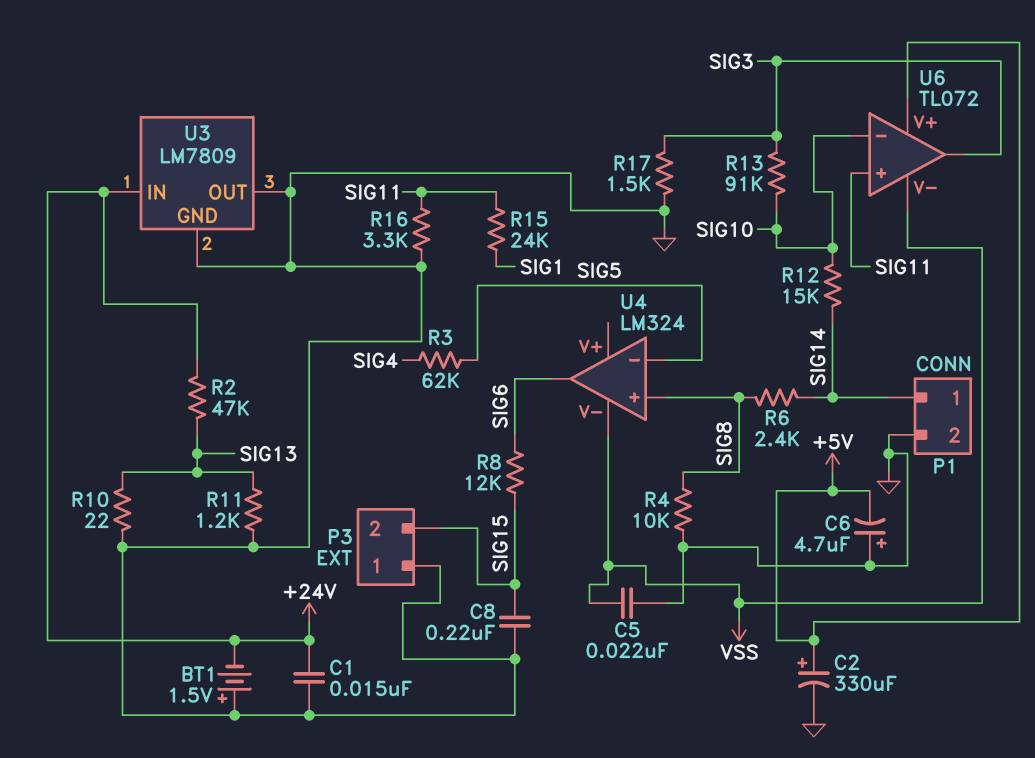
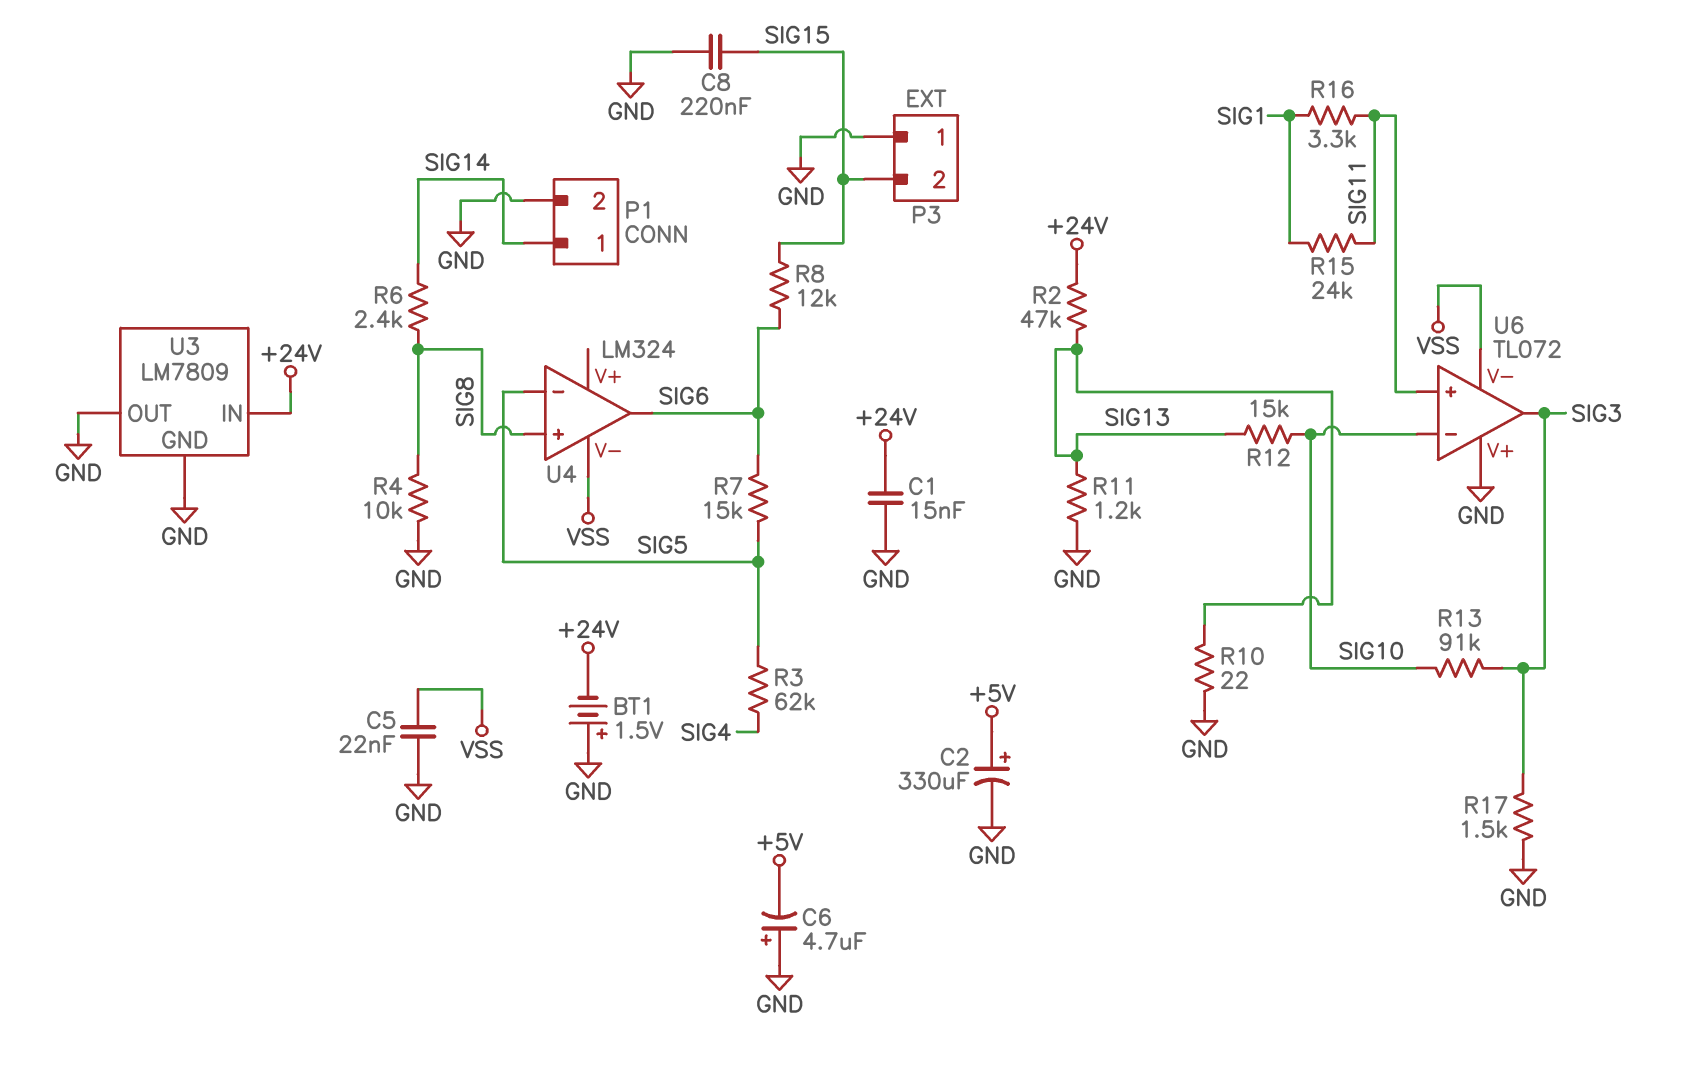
R7: none -> 15k (SIG5, SIG6)
R12: 15k (SIG10, SIG14) -> 15k (SIG10, SIG13)
R16: 3.3k (GND, SIG11) -> 3.3k (SIG1, SIG11)
U6 pin V+: +5V -> GND

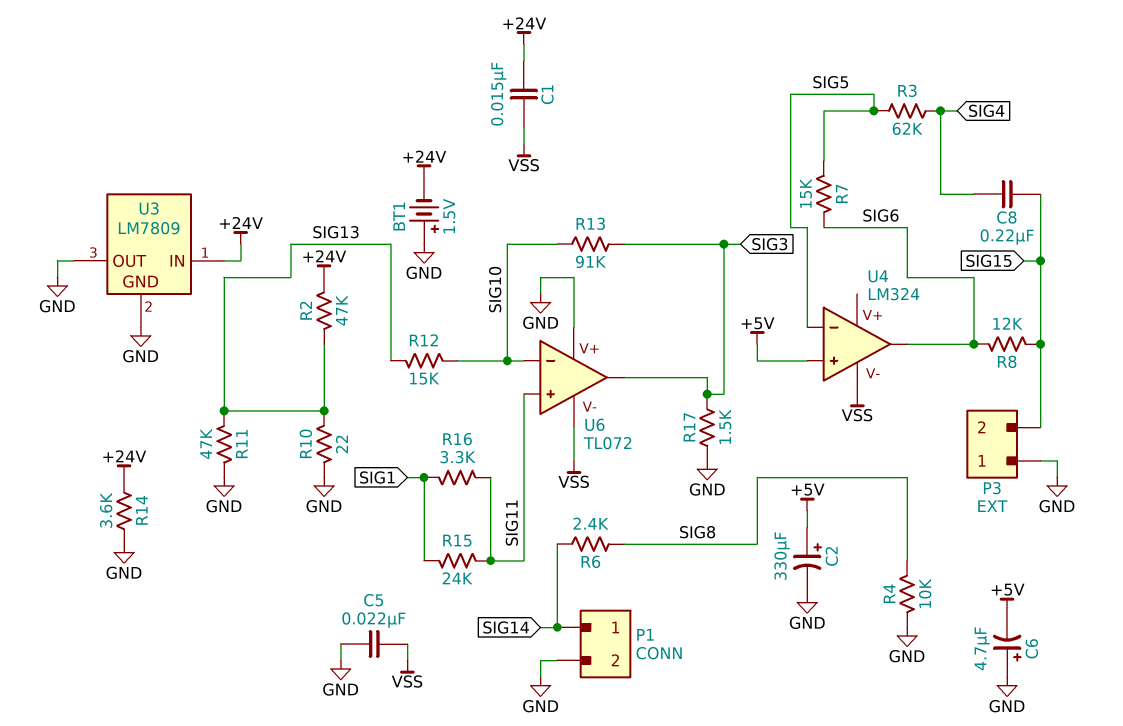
C1: 15nF (+24V, GND) -> 15nF (+24V, VSS)
C8: 220nF (GND, SIG15) -> 220nF (SIG4, SIG15)
R11: 1.2k (GND, SIG13) -> 47k (GND, SIG13)
R14: none -> 3.6k (+24V, GND)
U4 pin in+: SIG8 -> +5V

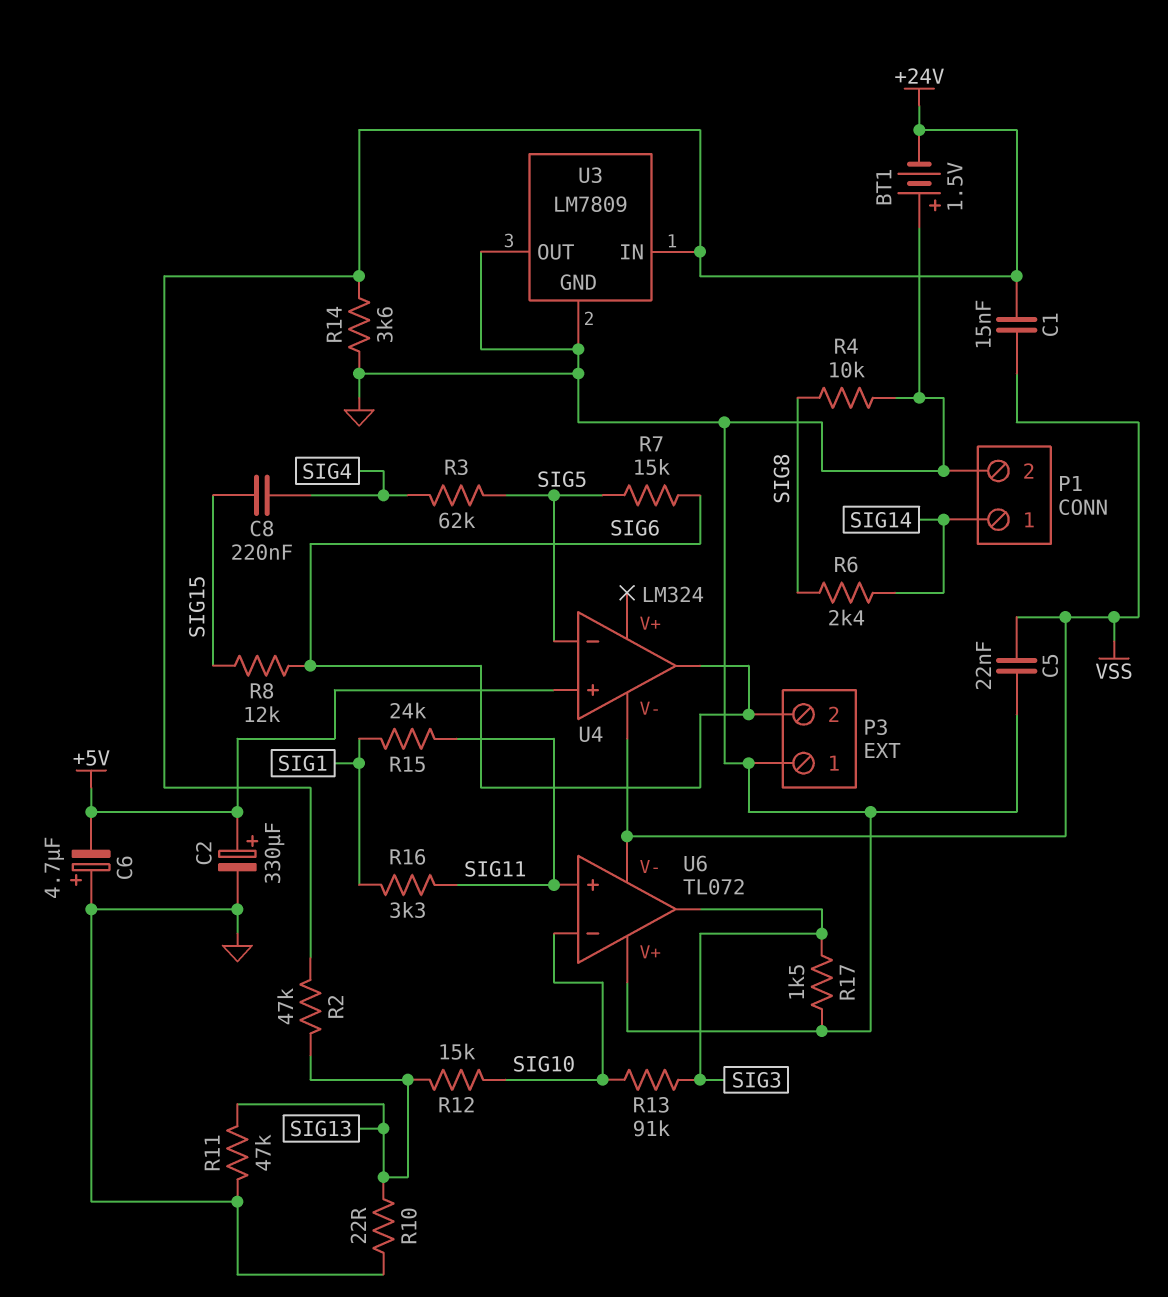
P3 pin 2: SIG15 -> SIG6

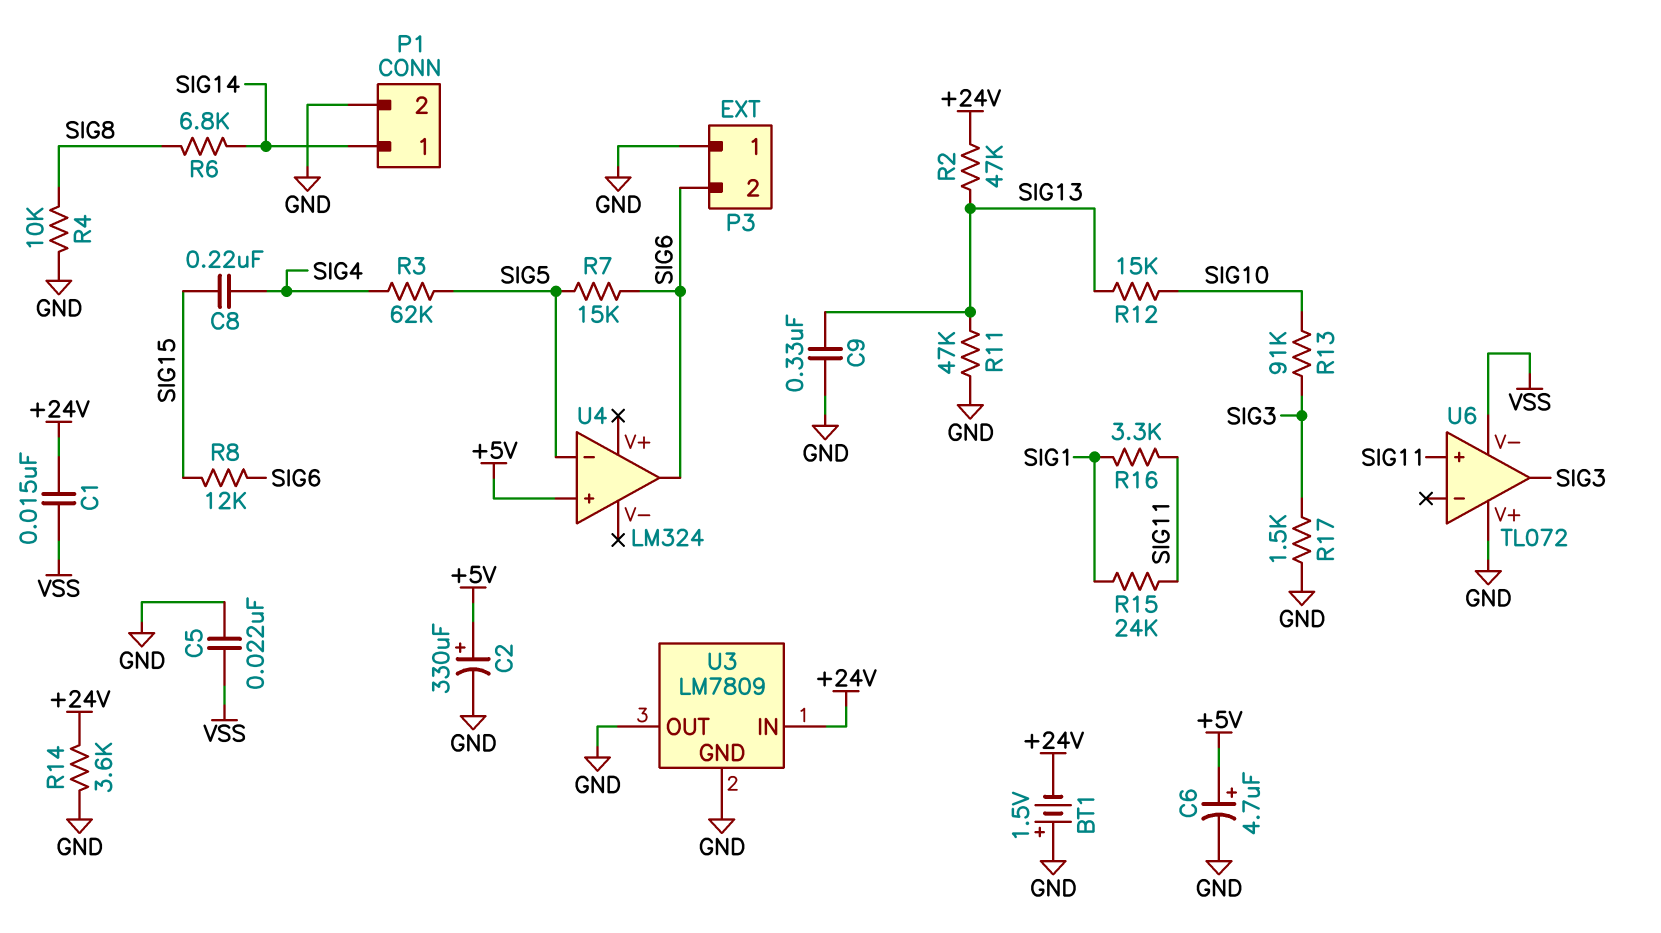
C6: 4.7uF (plus GND, minus +5V) -> 4.7uF (plus +5V, minus GND)
C9: none -> 330nF (GND, SIG13)
R6: 2.4k (SIG8, SIG14) -> 6.8k (SIG8, SIG14)
R10: 22 (GND, SIG13) -> none
U4 pin V-: VSS -> none
U6 pin in-: SIG10 -> none

